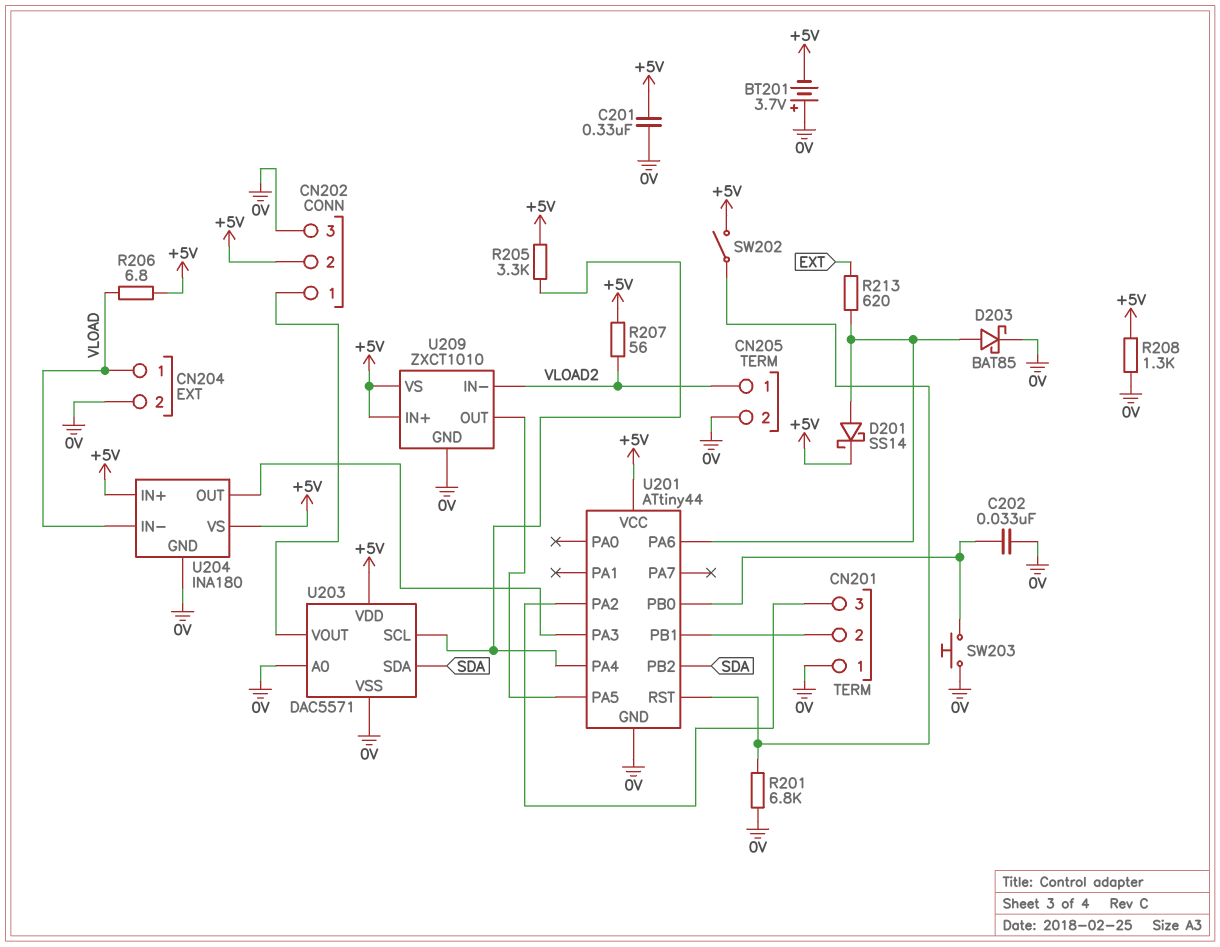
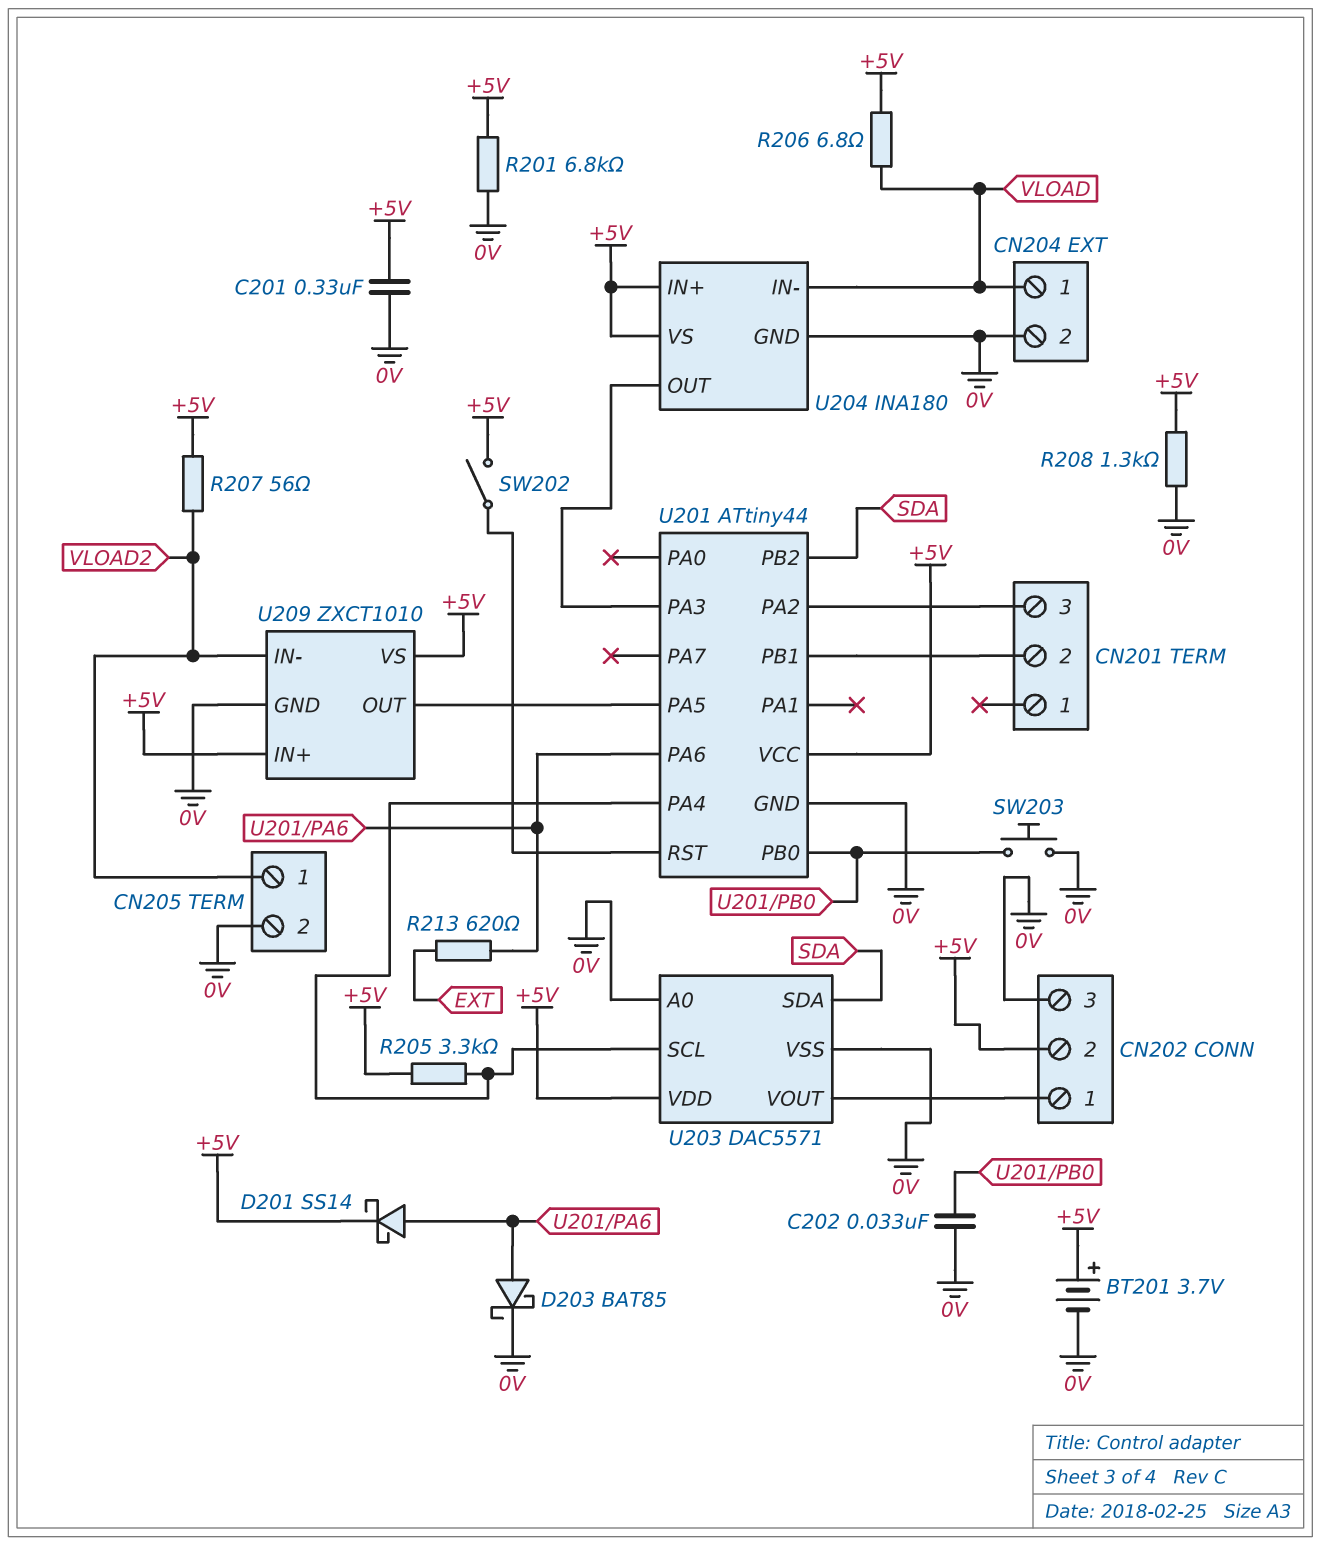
BT201: 3.7V (plus 0V, minus +5V) -> 3.7V (plus +5V, minus 0V)
CN201 pin 1: 0V -> none
R201: 6.8k (0V, U201/RST) -> 6.8k (+5V, 0V)

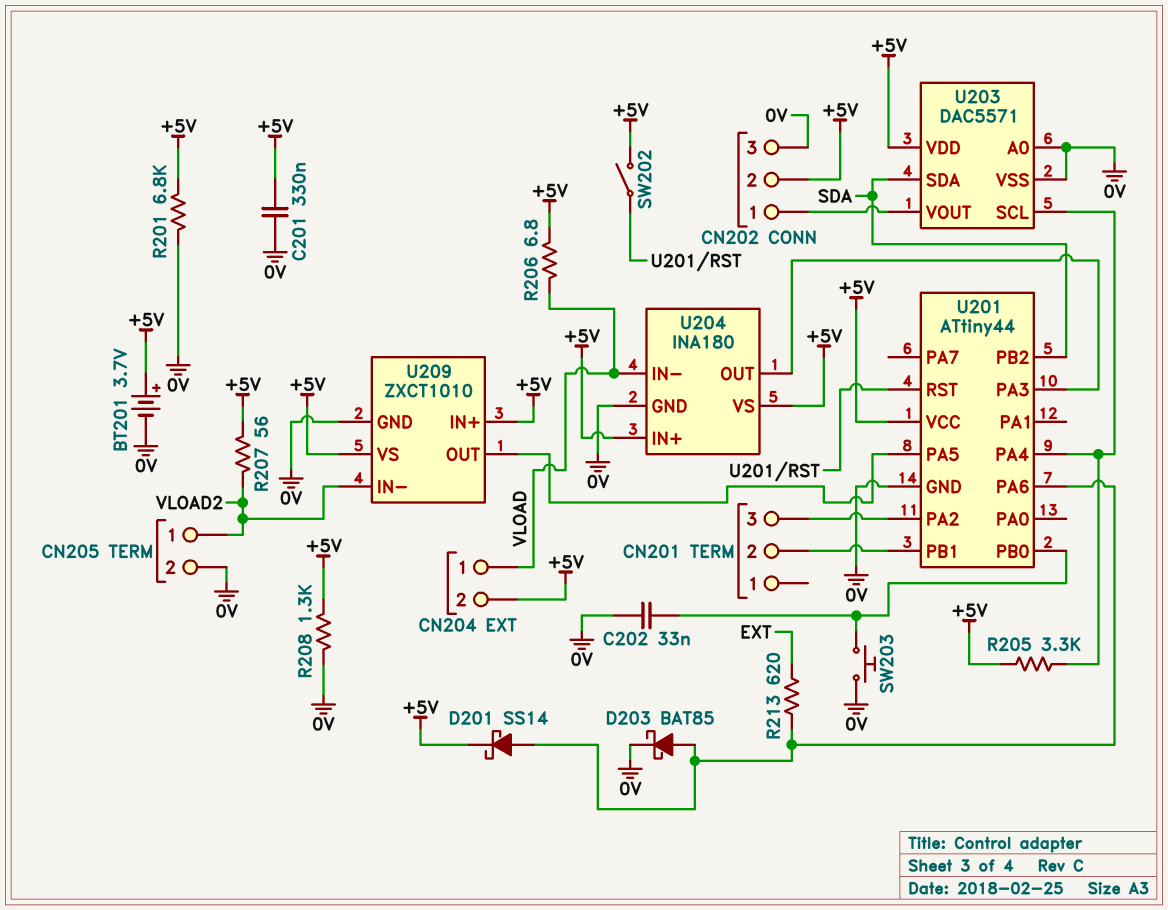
CN204 pin 2: 0V -> +5V

